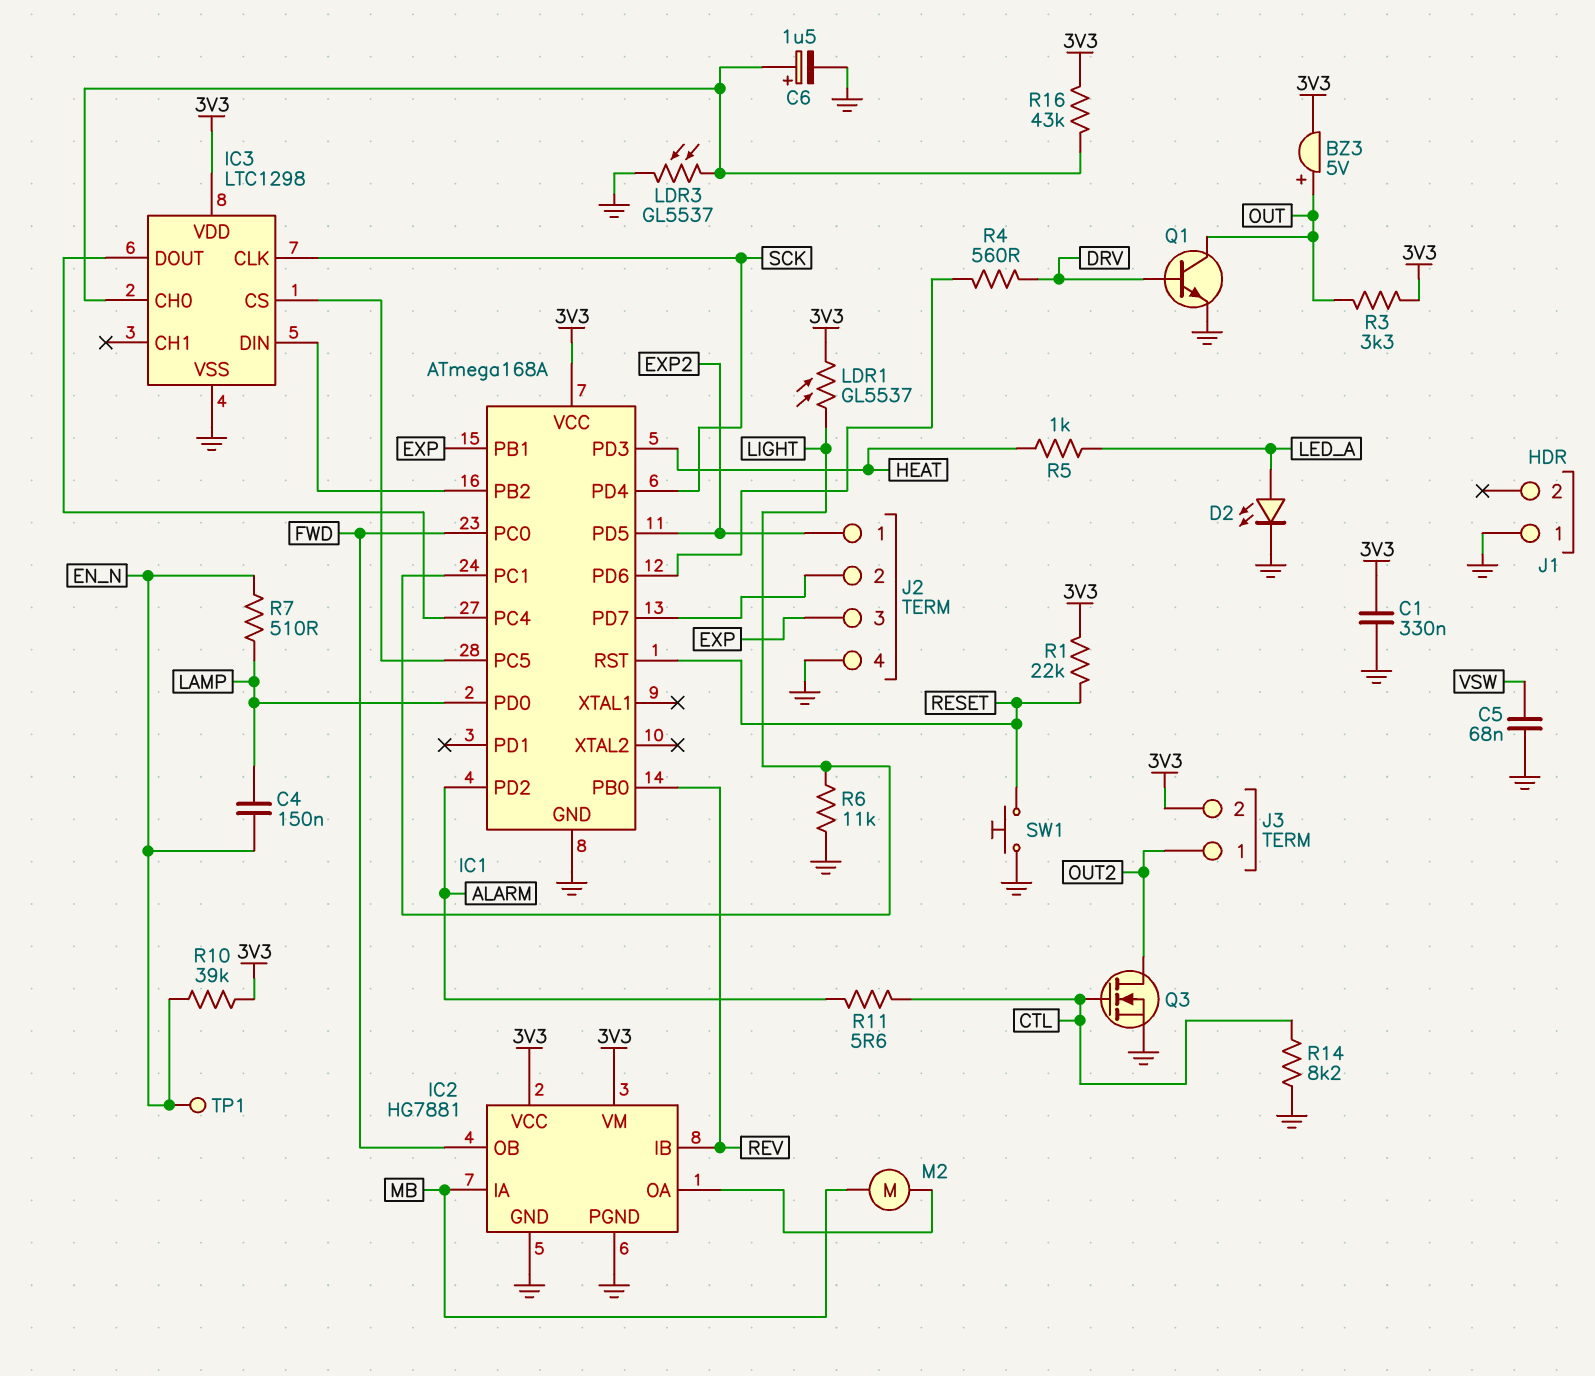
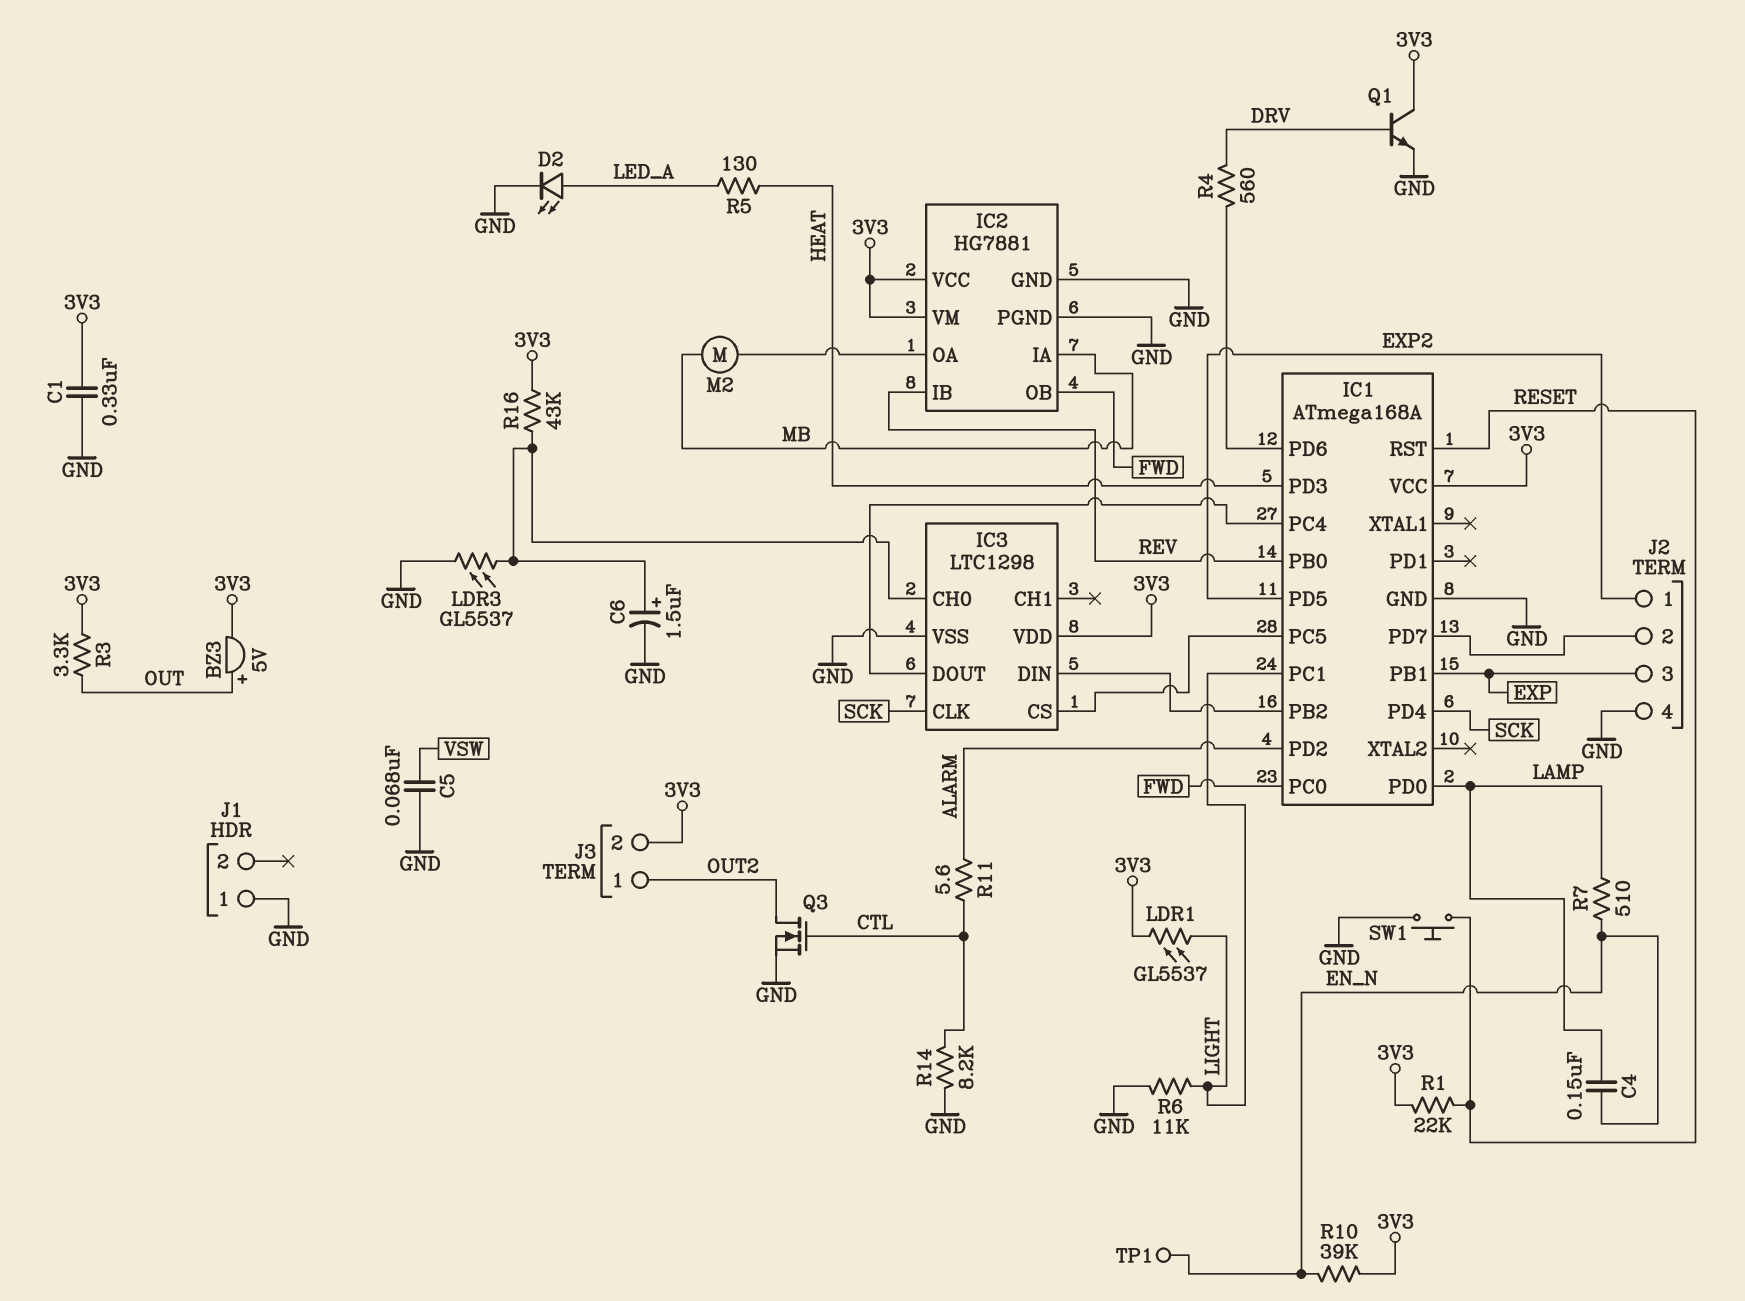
Q1: NPN (B DRV, C OUT, E GND) -> NPN (B DRV, C 3V3, E GND)
R5: 1k (HEAT, LED_A) -> 130 (HEAT, LED_A)

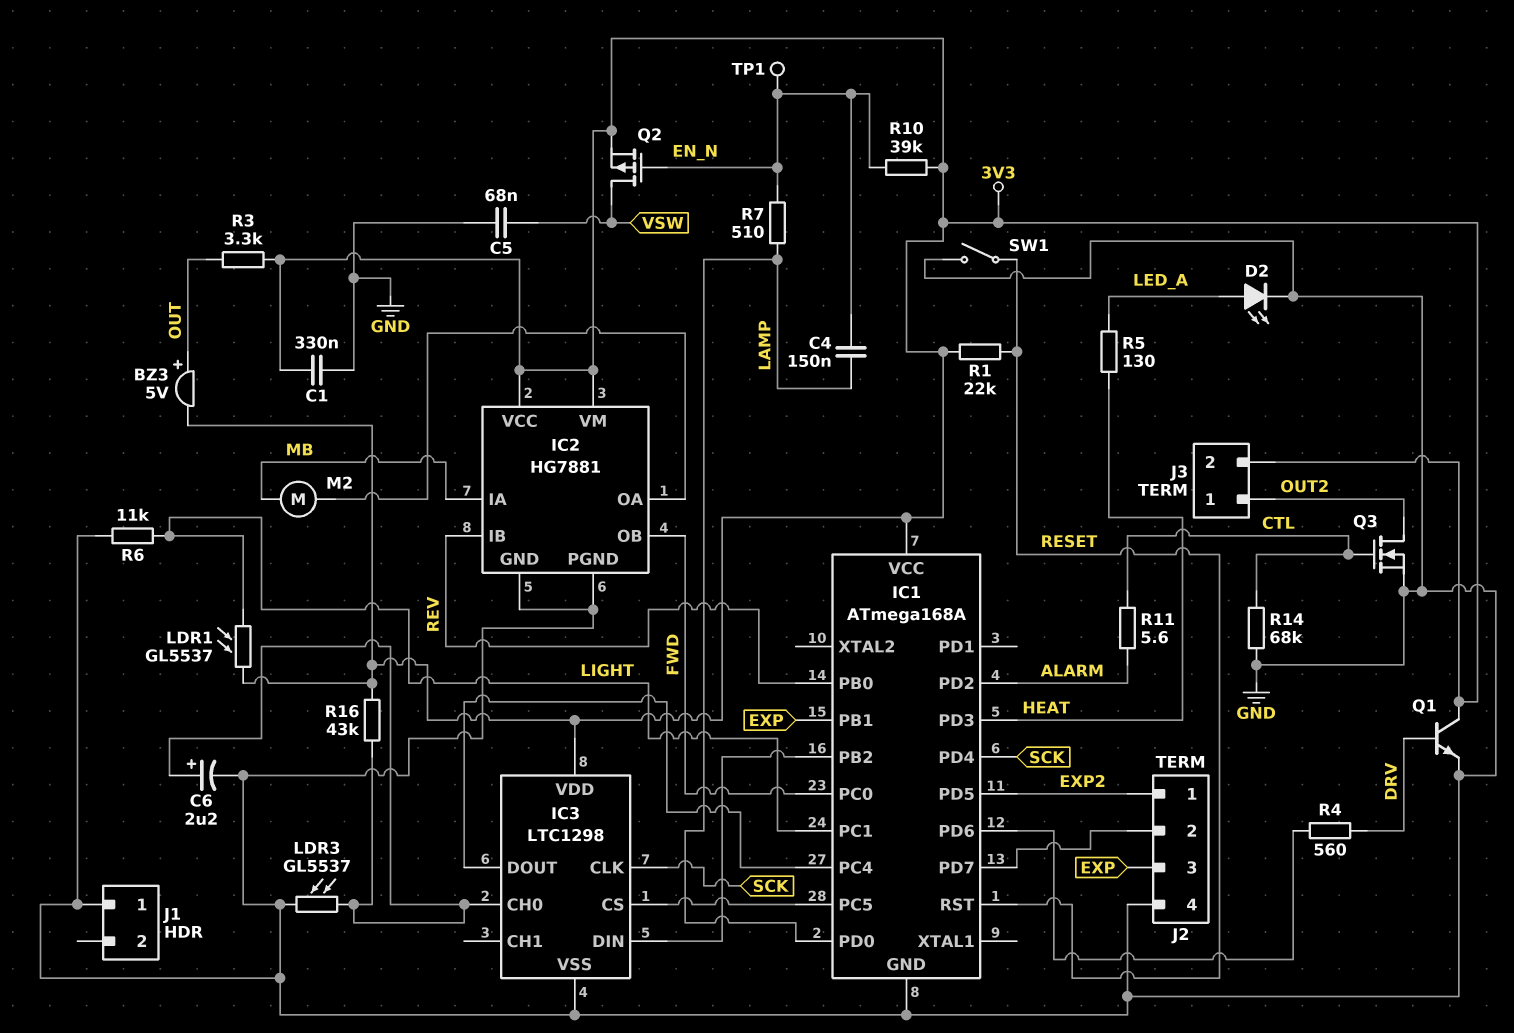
C6: 1.5uF (plus IC3/CH0, minus GND) -> 2.2uF (plus IC3/CH0, minus GND)
Q2: none -> PMOS (G EN_N, D VSW, S 3V3)
R14: 8.2k (CTL, GND) -> 68k (CTL, GND)
SW1: button (GND, RESET) -> switch (GND, RESET)

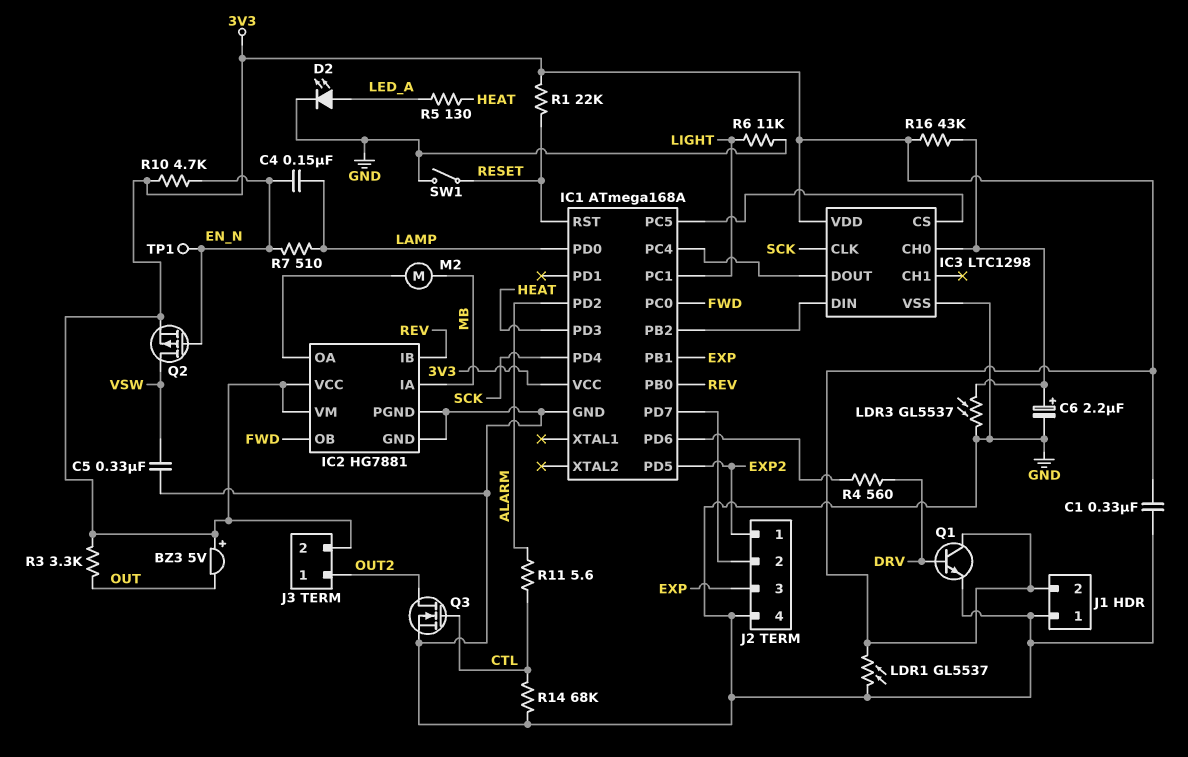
BZ3: buzzer 5V (plus OUT, minus 3V3) -> buzzer 5V (plus 3V3, minus OUT)
C5: 68nF (GND, VSW) -> 330nF (GND, VSW)
J1 pin 2: none -> 3V3
LDR1: GL5537 (3V3, LIGHT) -> GL5537 (3V3, GND)
R10: 39k (3V3, EN_N) -> 4.7k (3V3, EN_N)

